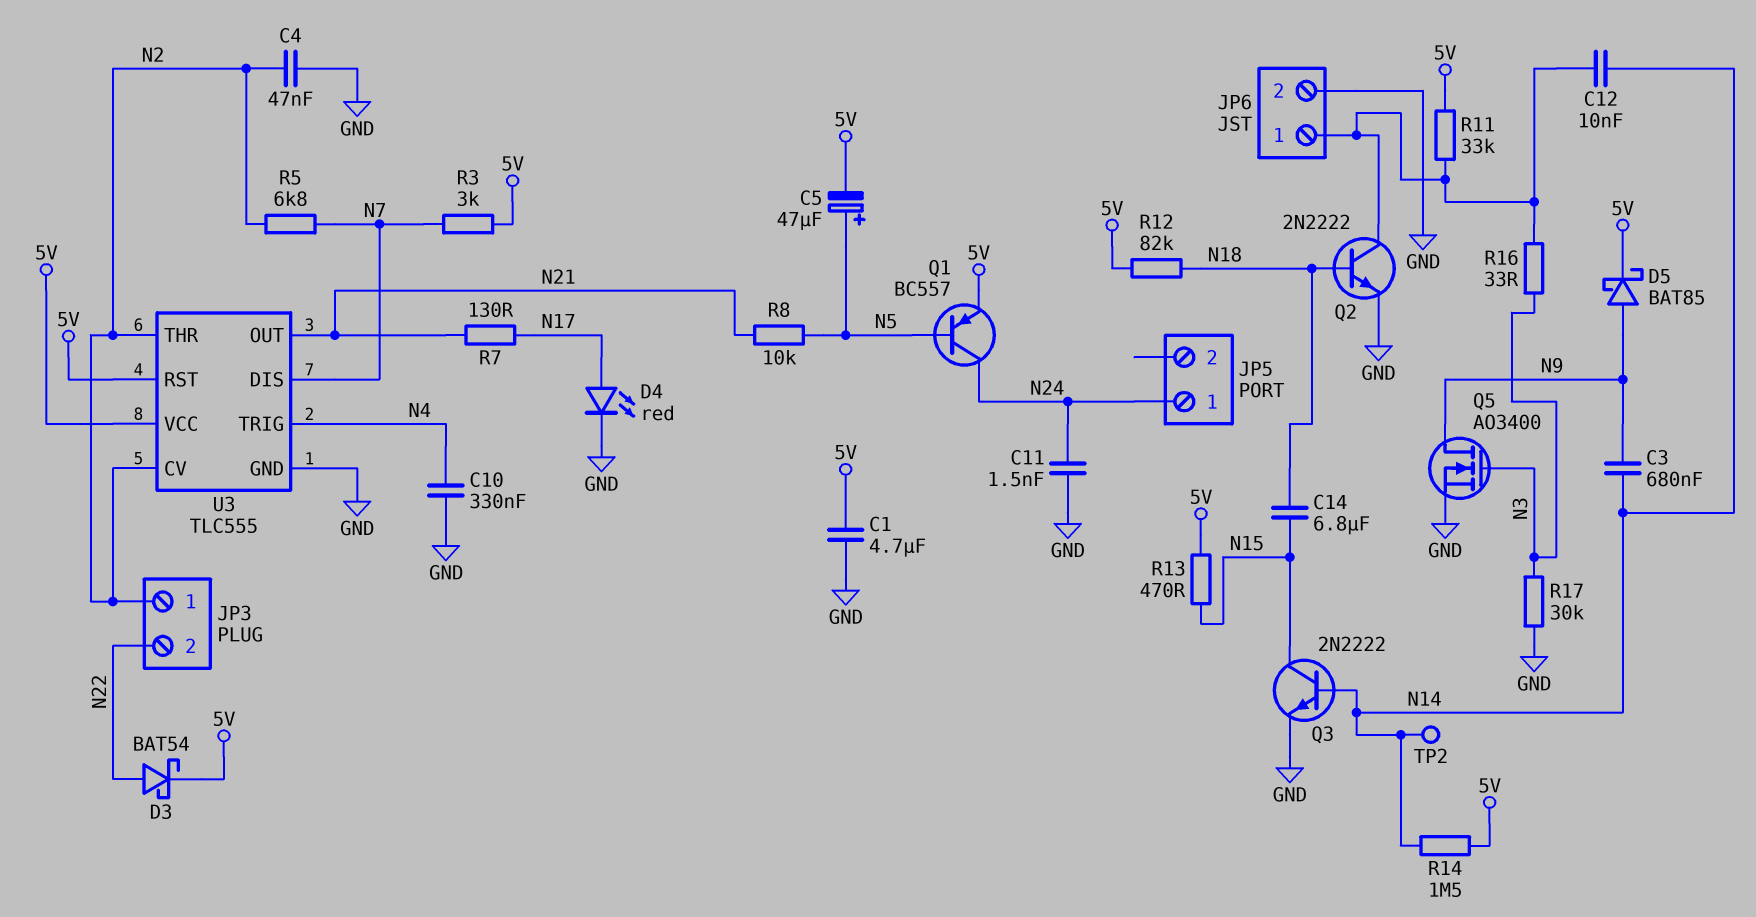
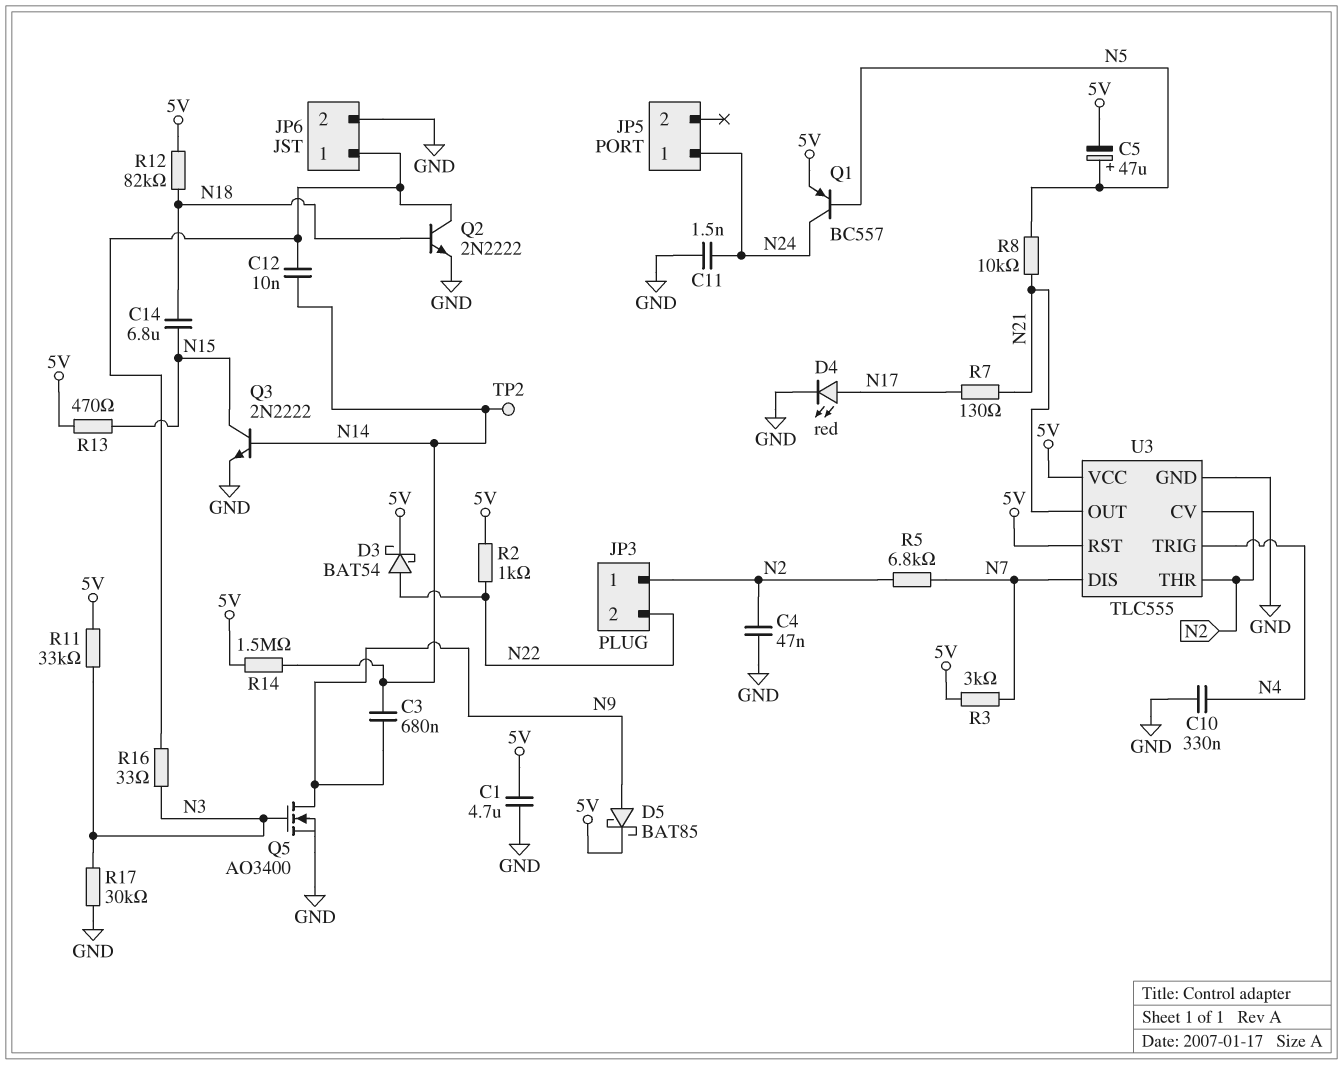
R2: none -> 1k (5V, N22)
R11: 33k (5V, JP6/1) -> 33k (5V, N3)

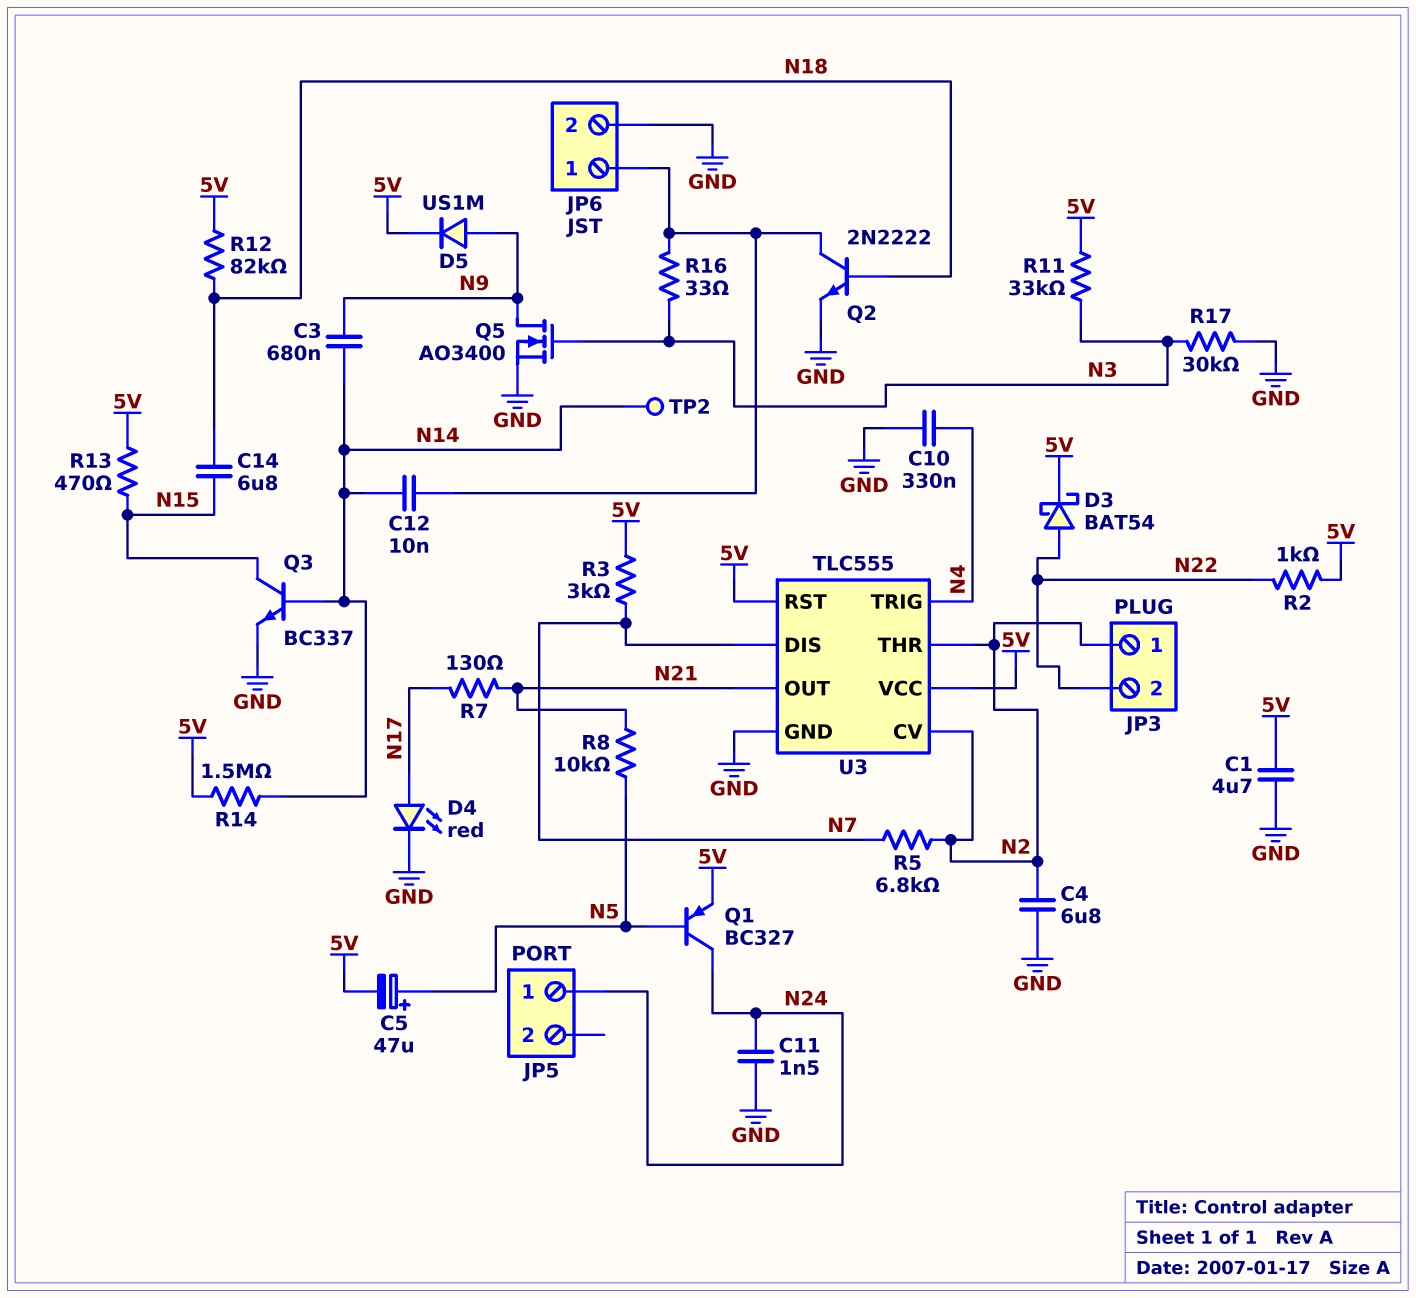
C4: 47nF (GND, N2) -> 6.8uF (GND, N2)
D5: schottky BAT85 (A N9, K 5V) -> diode US1M (A N9, K 5V)
Q1: PNP BC557 (B N5, C N24, E 5V) -> PNP BC327 (B N5, C N24, E 5V)
Q3: NPN 2N2222 (B N14, C N15, E GND) -> NPN BC337 (B N14, C N15, E GND)

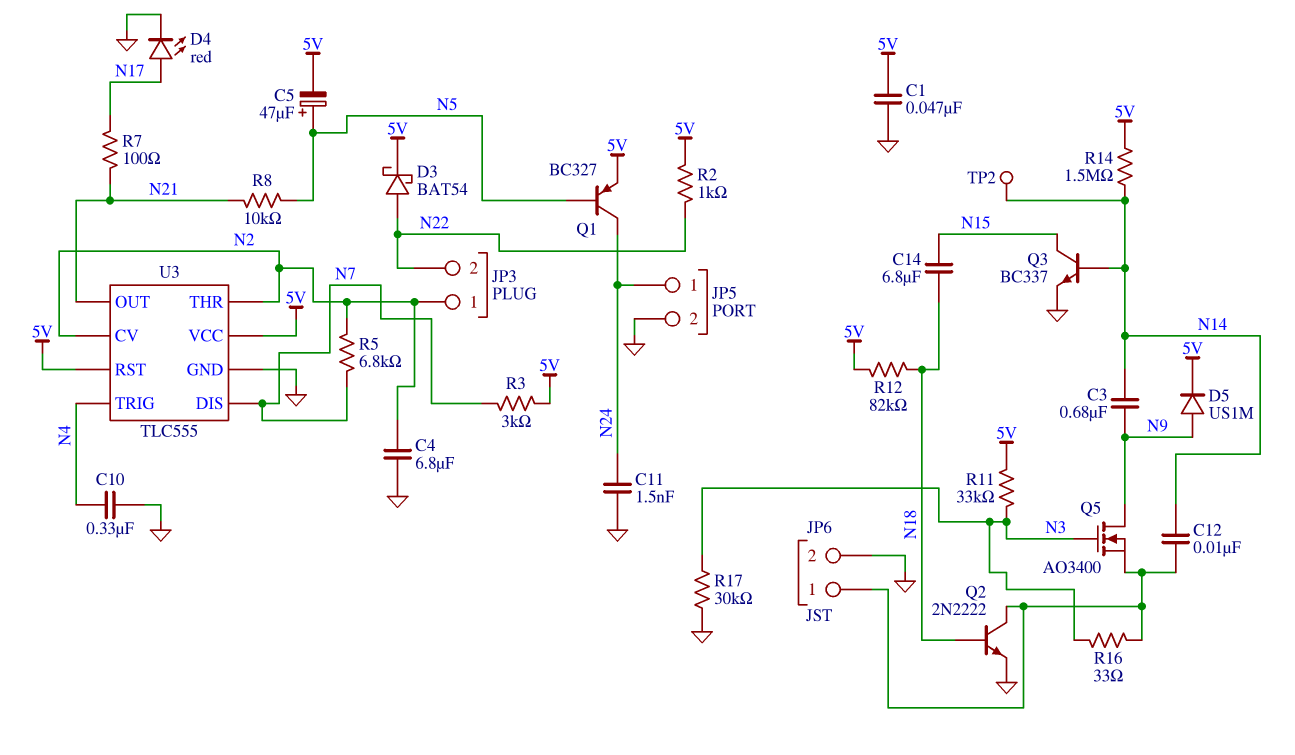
C1: 4.7uF (5V, GND) -> 47nF (5V, GND)
JP5 pin 2: none -> GND
Q5: NMOS AO3400 (G N3, D N9, S GND) -> NMOS AO3400 (G N3, D N9, S JP6/1)
R7: 130 (N17, N21) -> 100 (N17, N21)
R13: 470 (5V, N15) -> none

